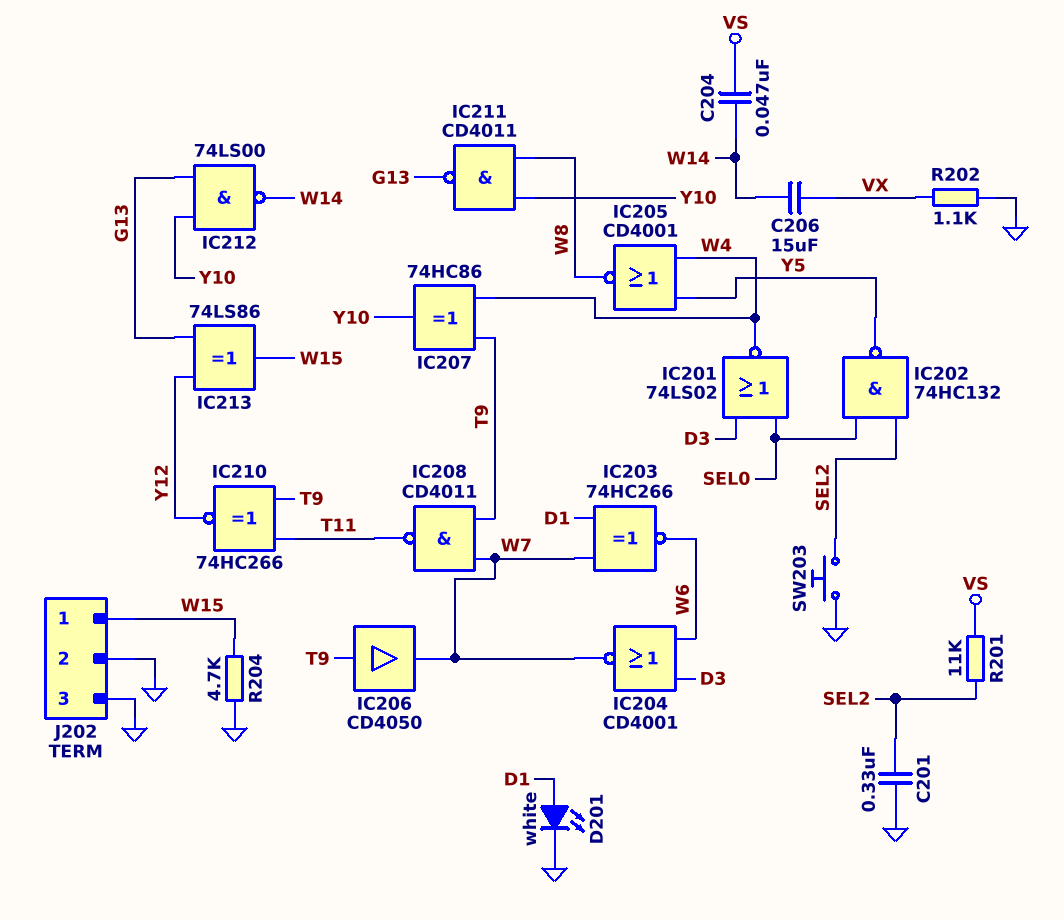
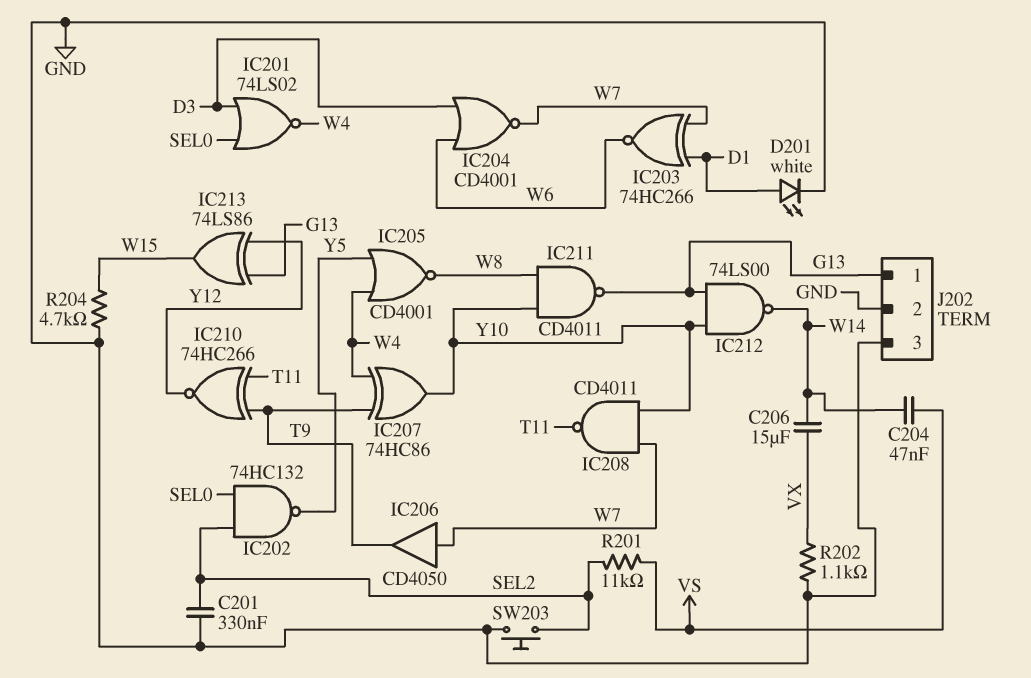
IC206: buffer CD4050 (in T9, out W7) -> buffer CD4050 (in W7, out T9)
IC208: NAND CD4011 (in T9, in W7, out T11) -> NAND CD4011 (in W7, in Y10, out T11)
J202 pin 1: W15 -> G13

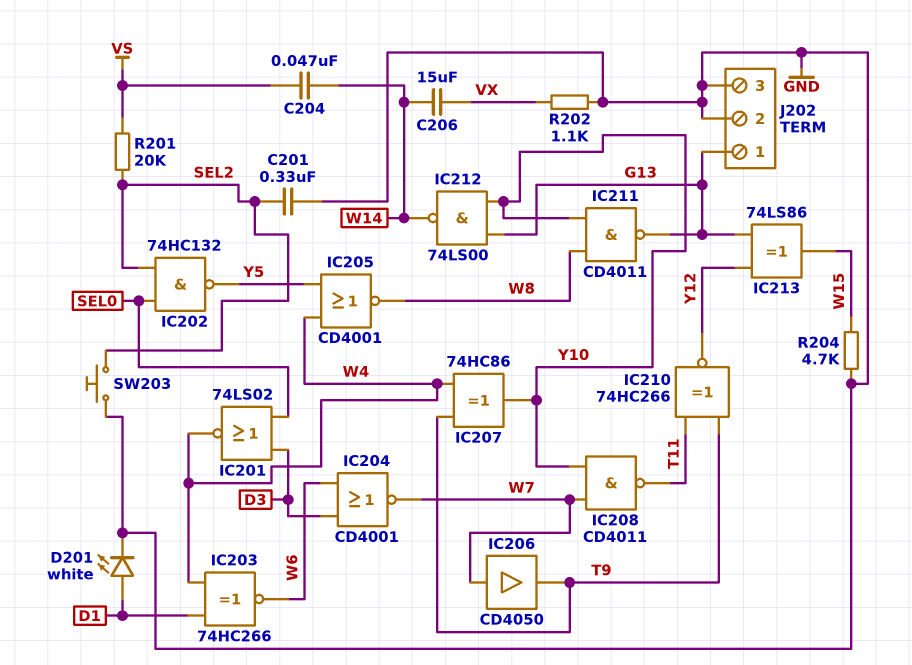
IC203: XNOR 74HC266 (in D1, in W7, out W6) -> XNOR 74HC266 (in D1, in W4, out W6)
R201: 11k (SEL2, VS) -> 20k (SEL2, VS)

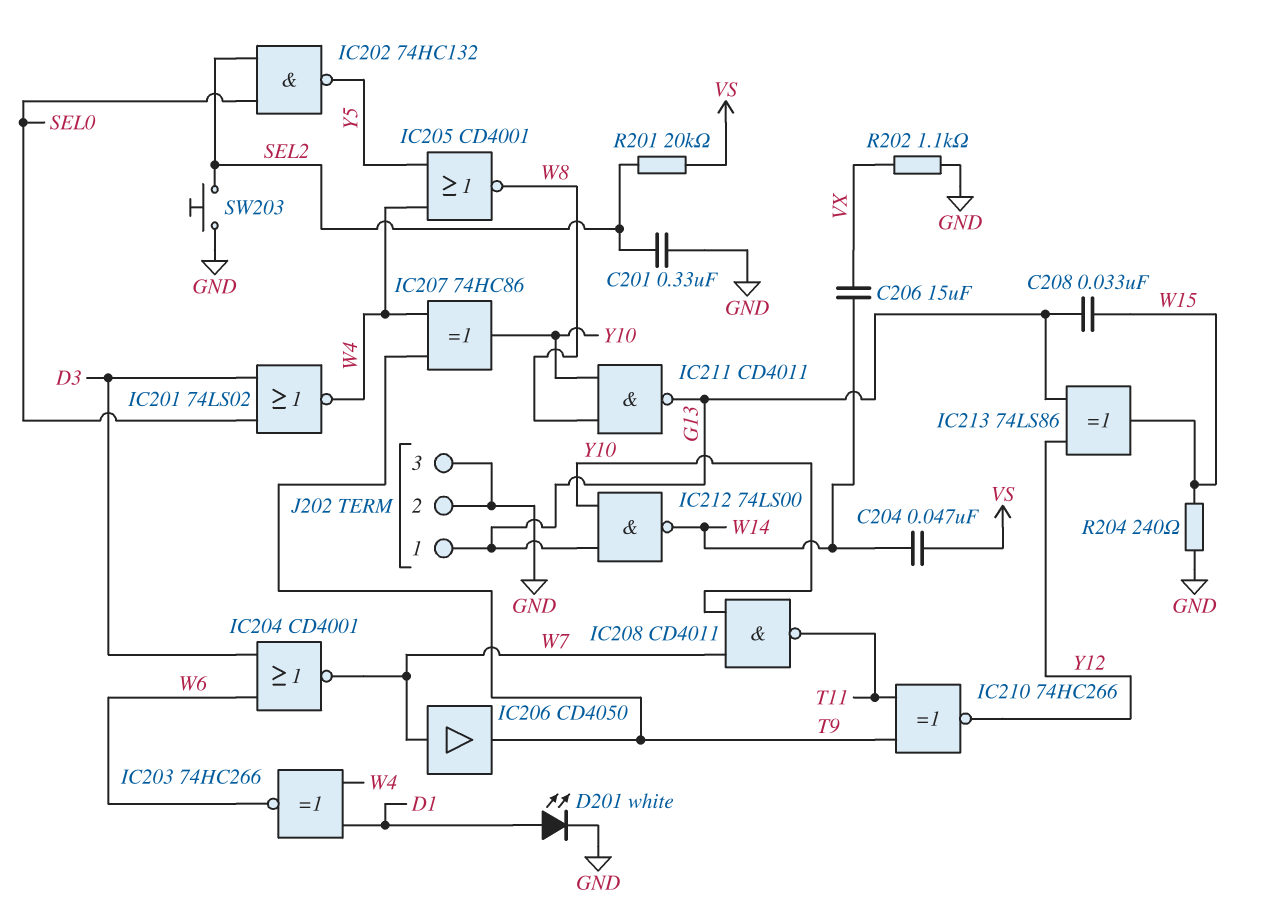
C208: none -> 33nF (G13, W15)
R204: 4.7k (GND, W15) -> 240 (GND, W15)

